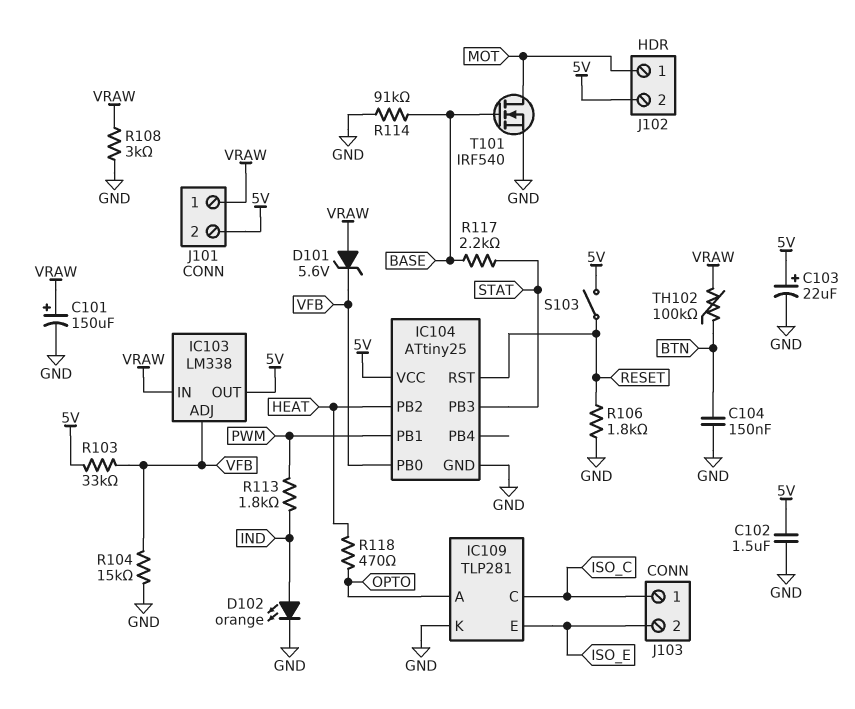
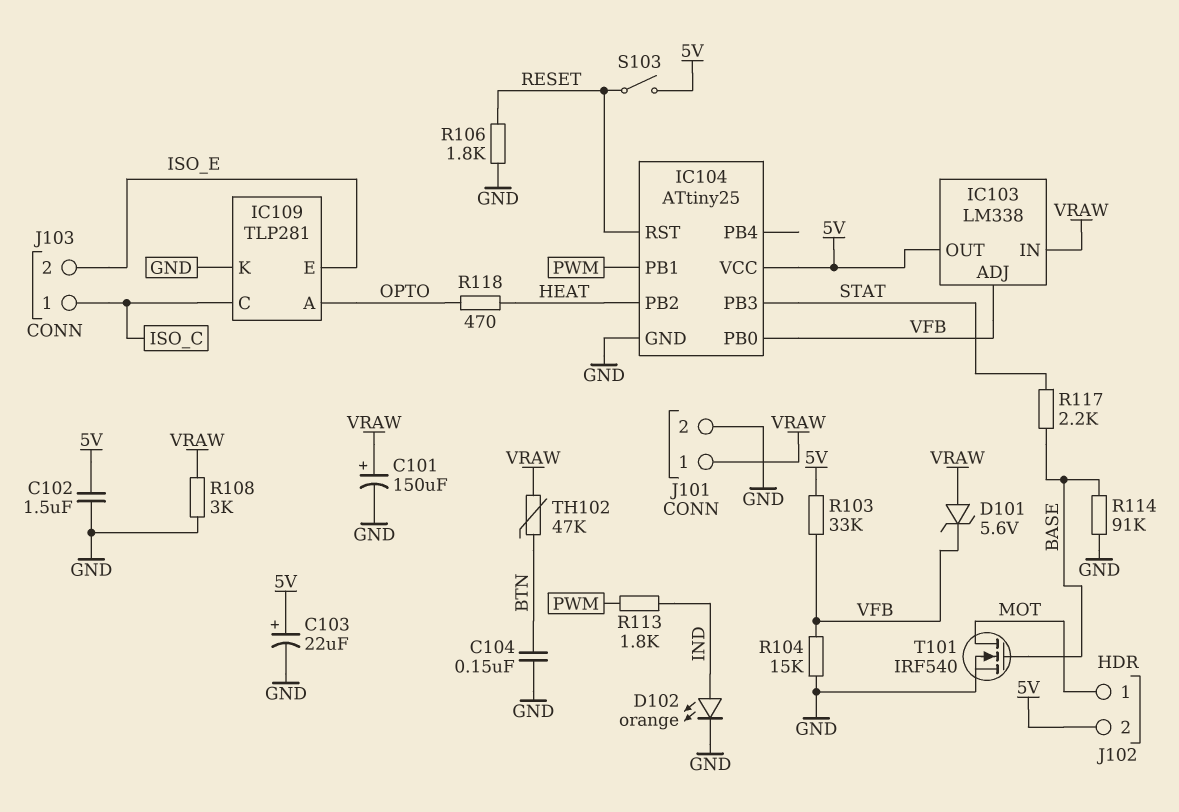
J101 pin 2: 5V -> GND
TH102: 100k (BTN, VRAW) -> 47k (BTN, VRAW)

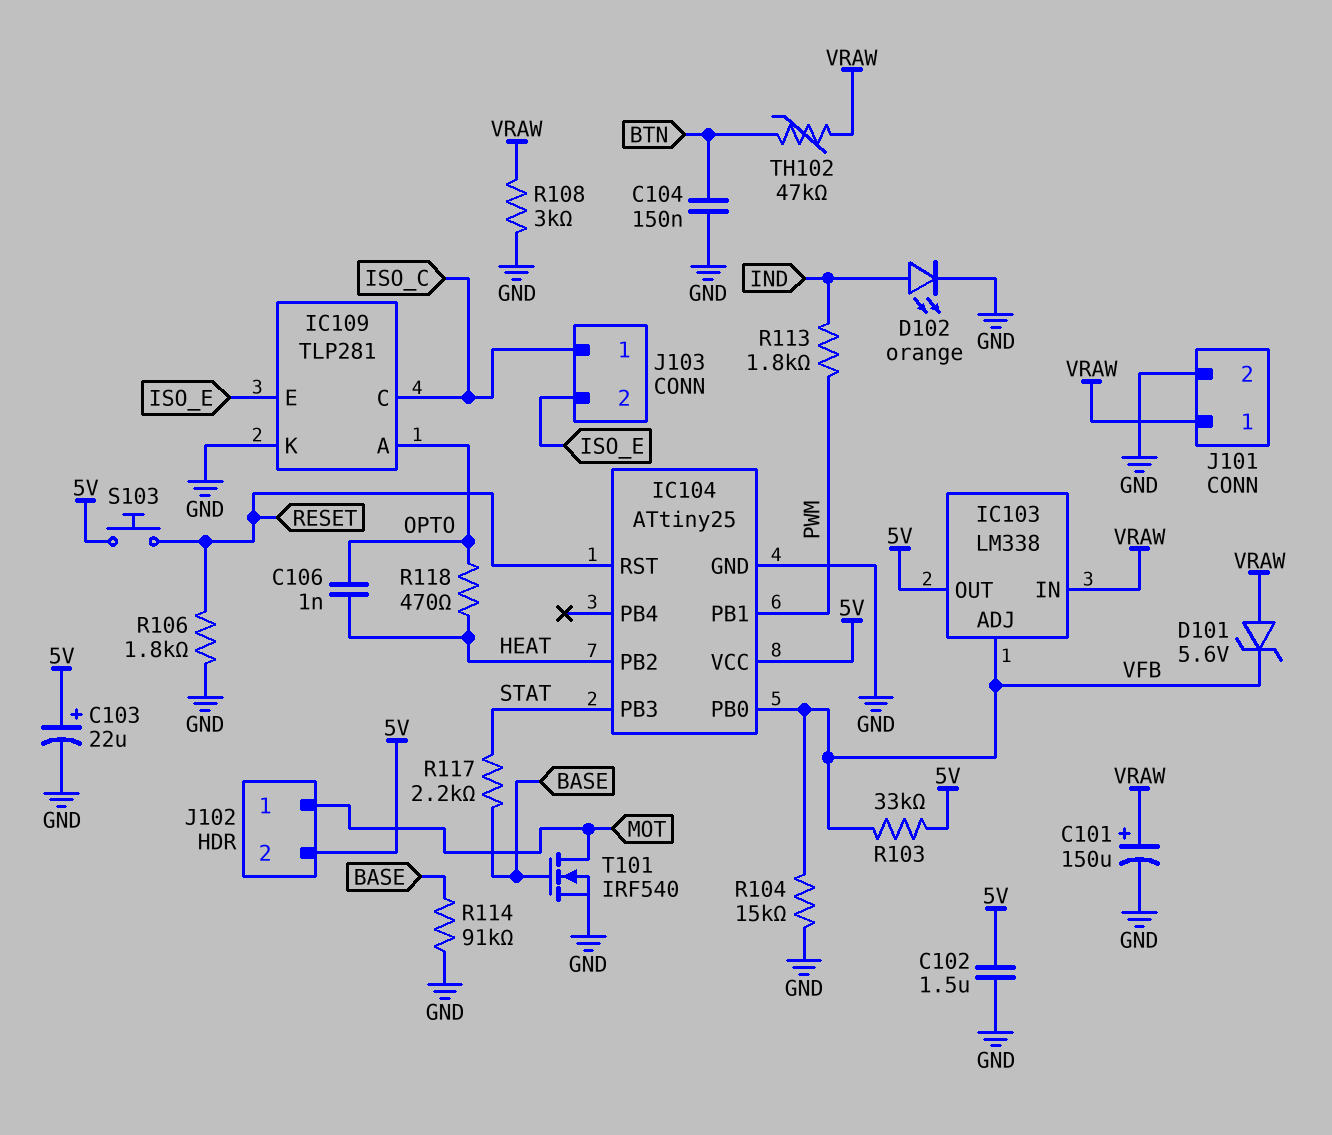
C106: none -> 1nF (HEAT, OPTO)
S103: switch (5V, RESET) -> button (5V, RESET)

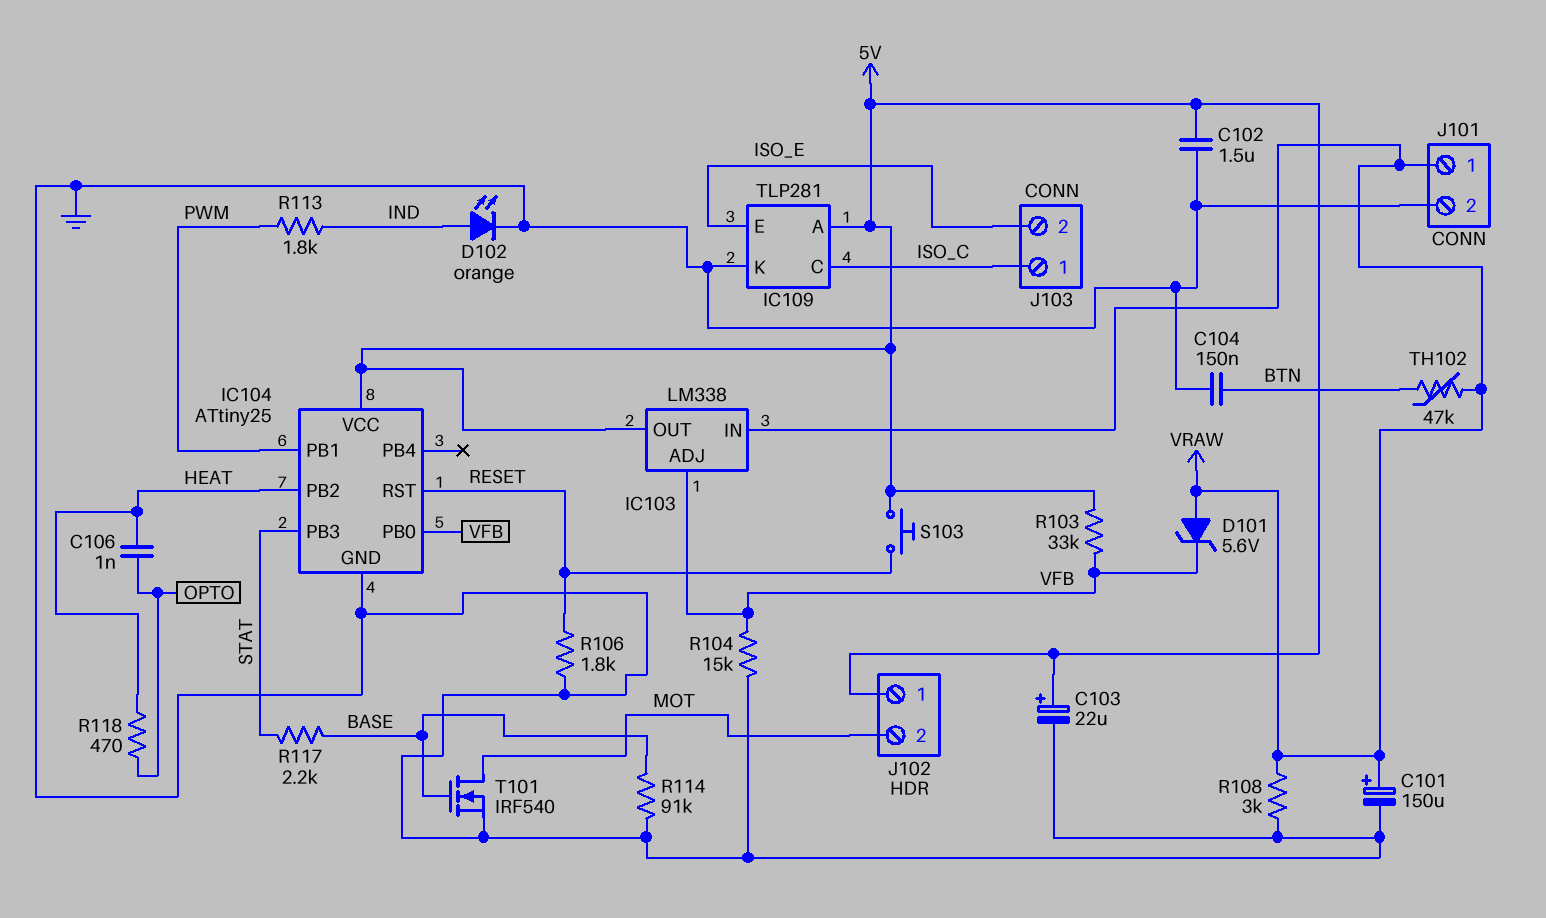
IC109 pin A: OPTO -> 5V
J102 pin 1: MOT -> 5V
J102 pin 2: 5V -> MOT

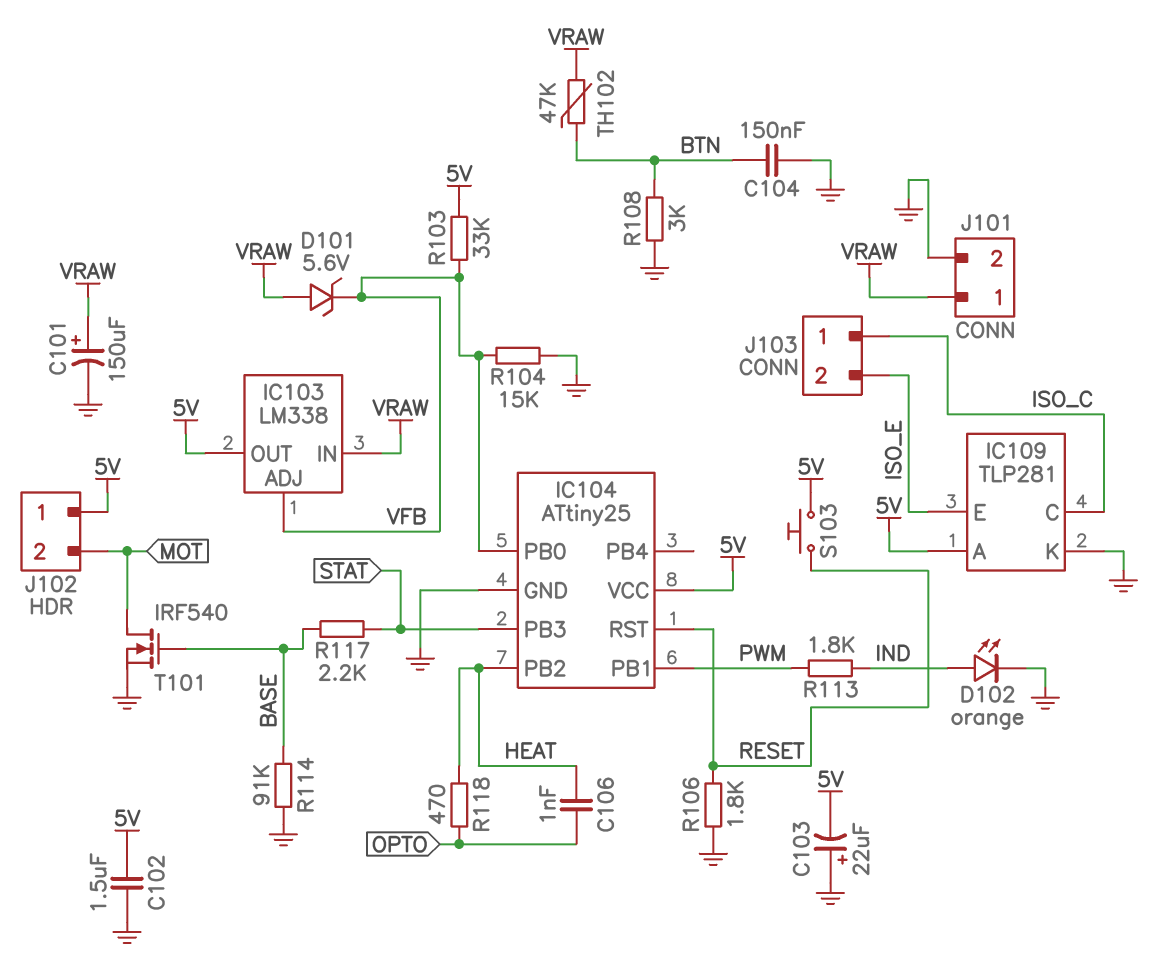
C103: 22uF (plus 5V, minus GND) -> 22uF (plus GND, minus 5V)
R108: 3k (GND, VRAW) -> 3k (BTN, GND)

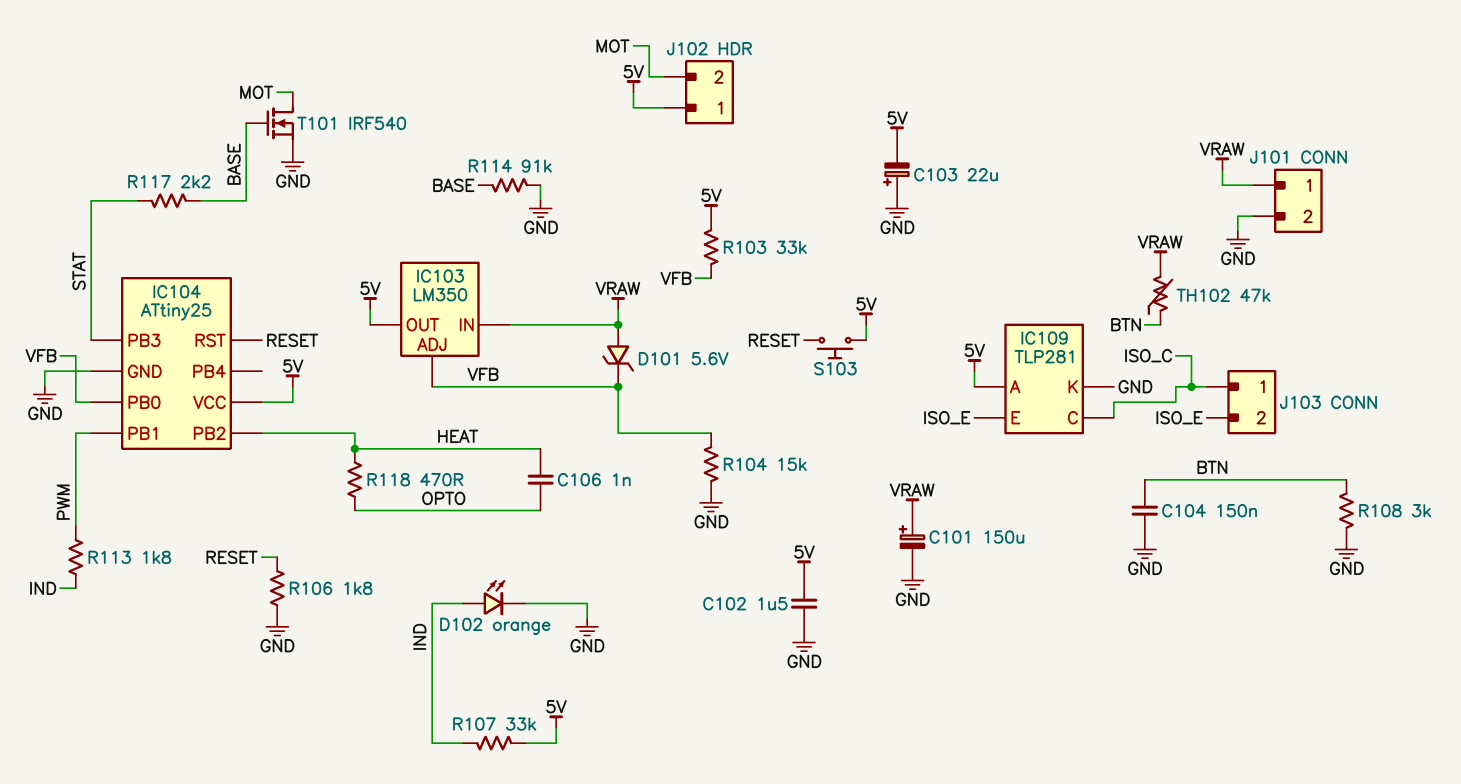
IC103: LM338 -> LM350
R107: none -> 33k (5V, IND)

